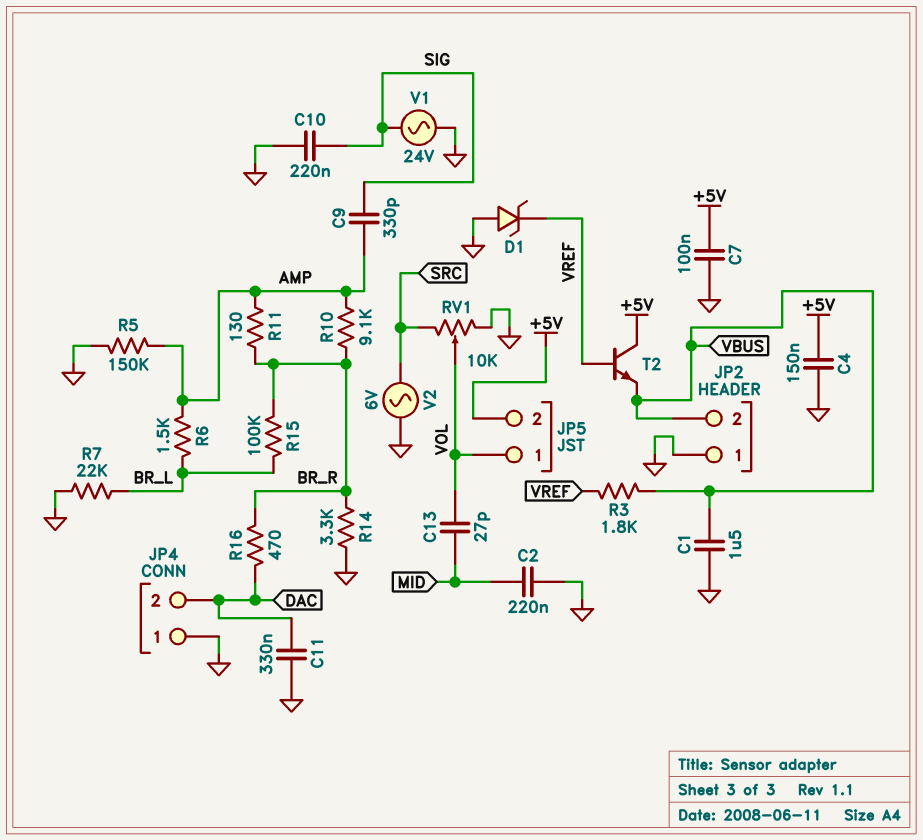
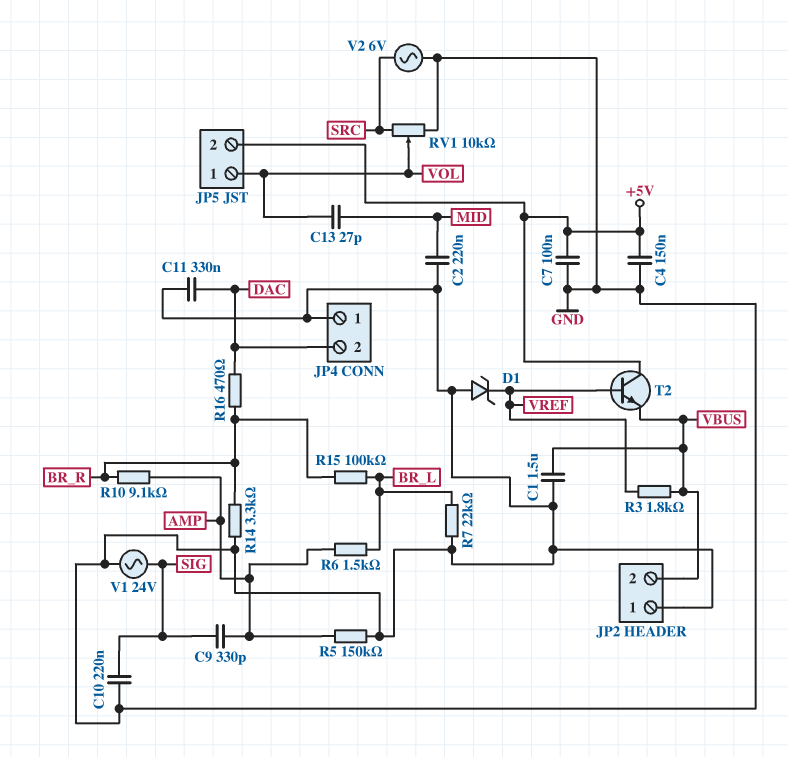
R11: 130 (AMP, BR_R) -> none

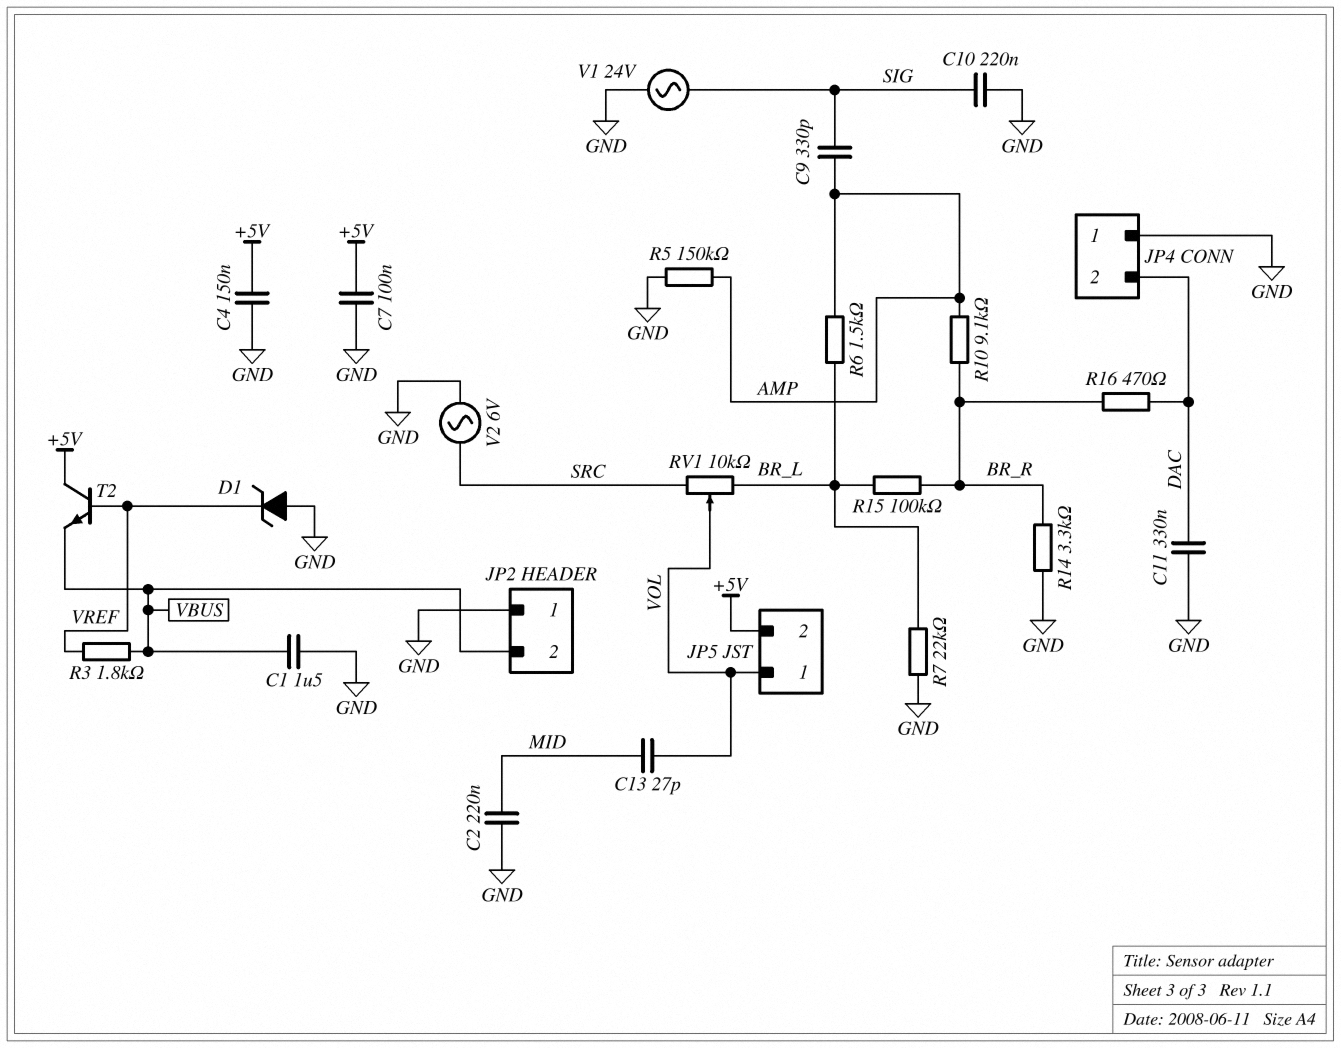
RV1: 10k (GND, SRC, wiper VOL) -> 10k (BR_L, SRC, wiper VOL)

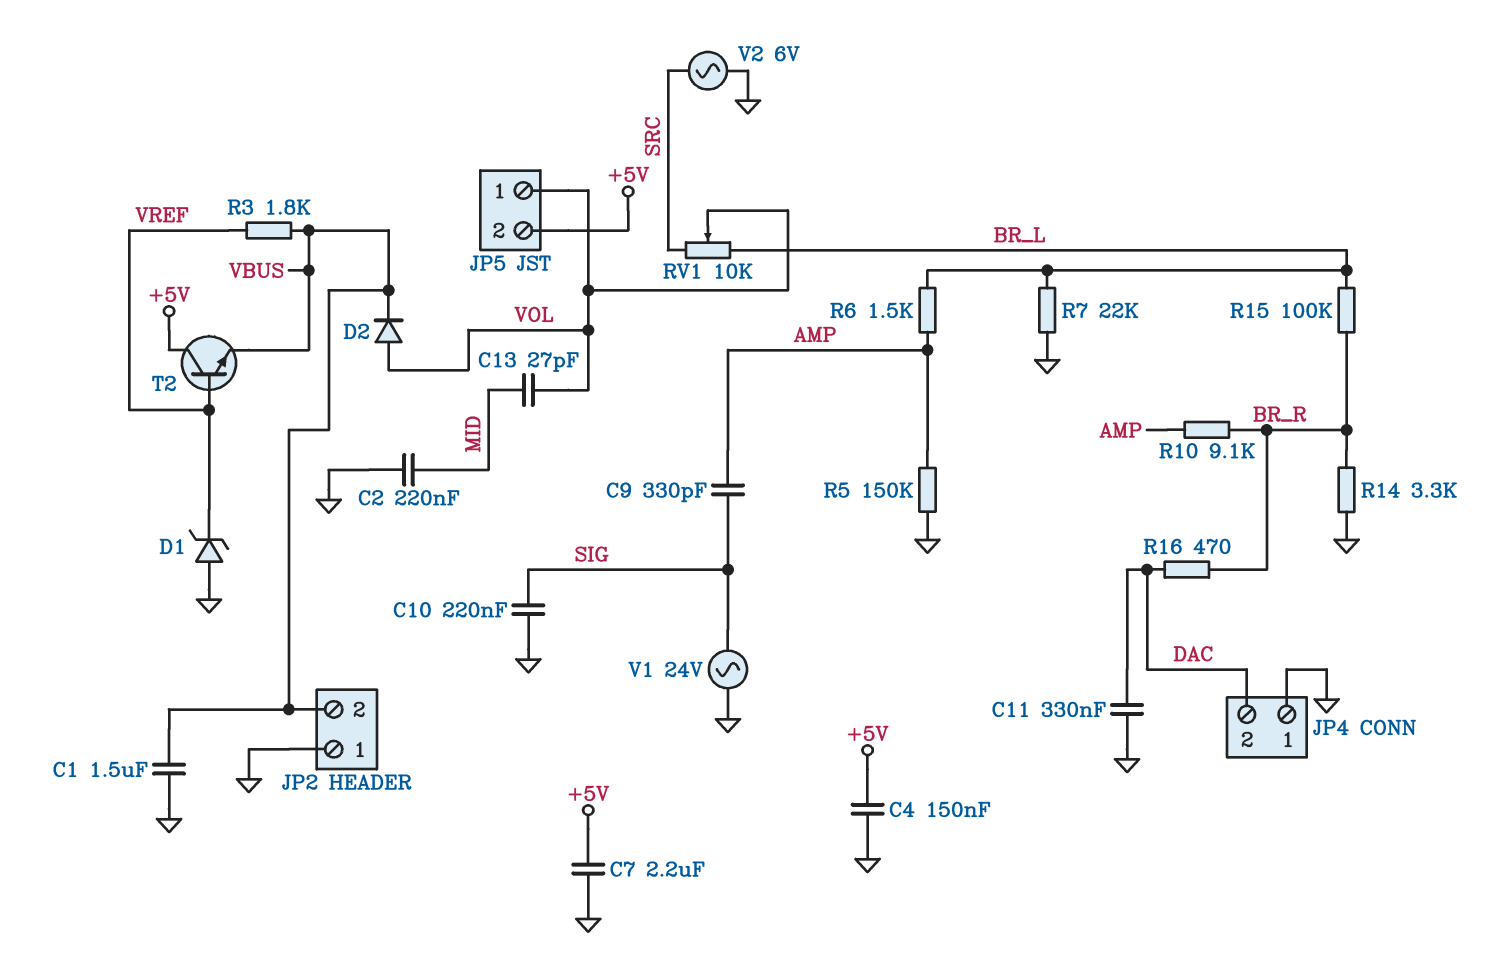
C7: 100nF (+5V, GND) -> 2.2uF (+5V, GND)
D2: none -> diode (A VOL, K VBUS)

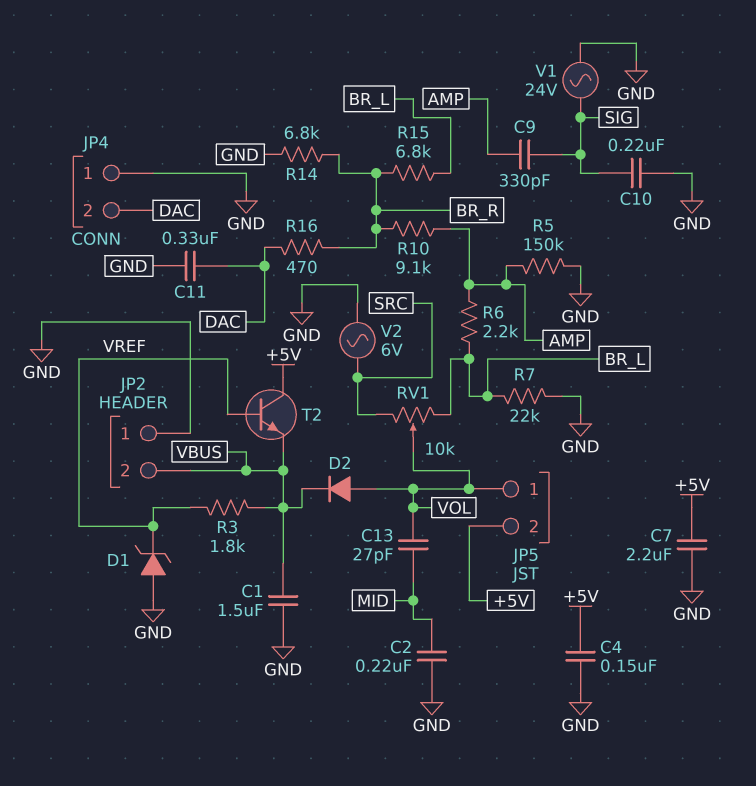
R6: 1.5k (AMP, BR_L) -> 2.2k (AMP, BR_L)
R14: 3.3k (BR_R, GND) -> 6.8k (BR_R, GND)
R15: 100k (BR_L, BR_R) -> 6.8k (BR_L, BR_R)

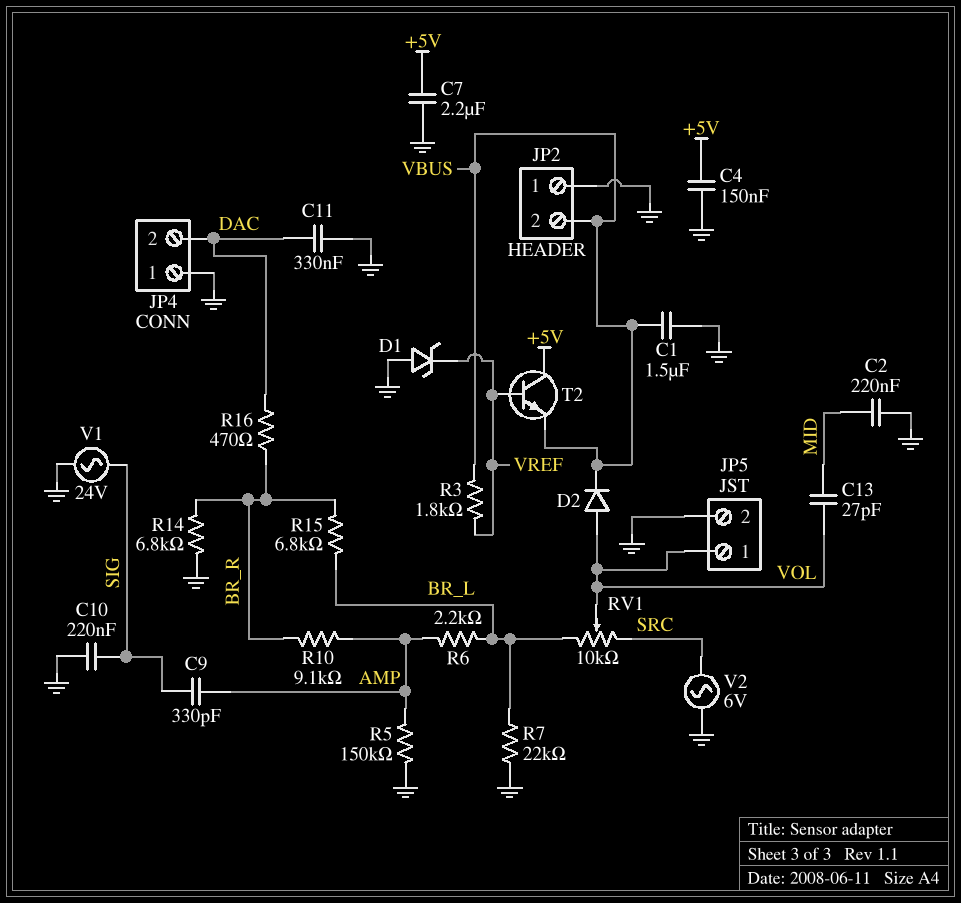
JP5 pin 2: +5V -> GND

